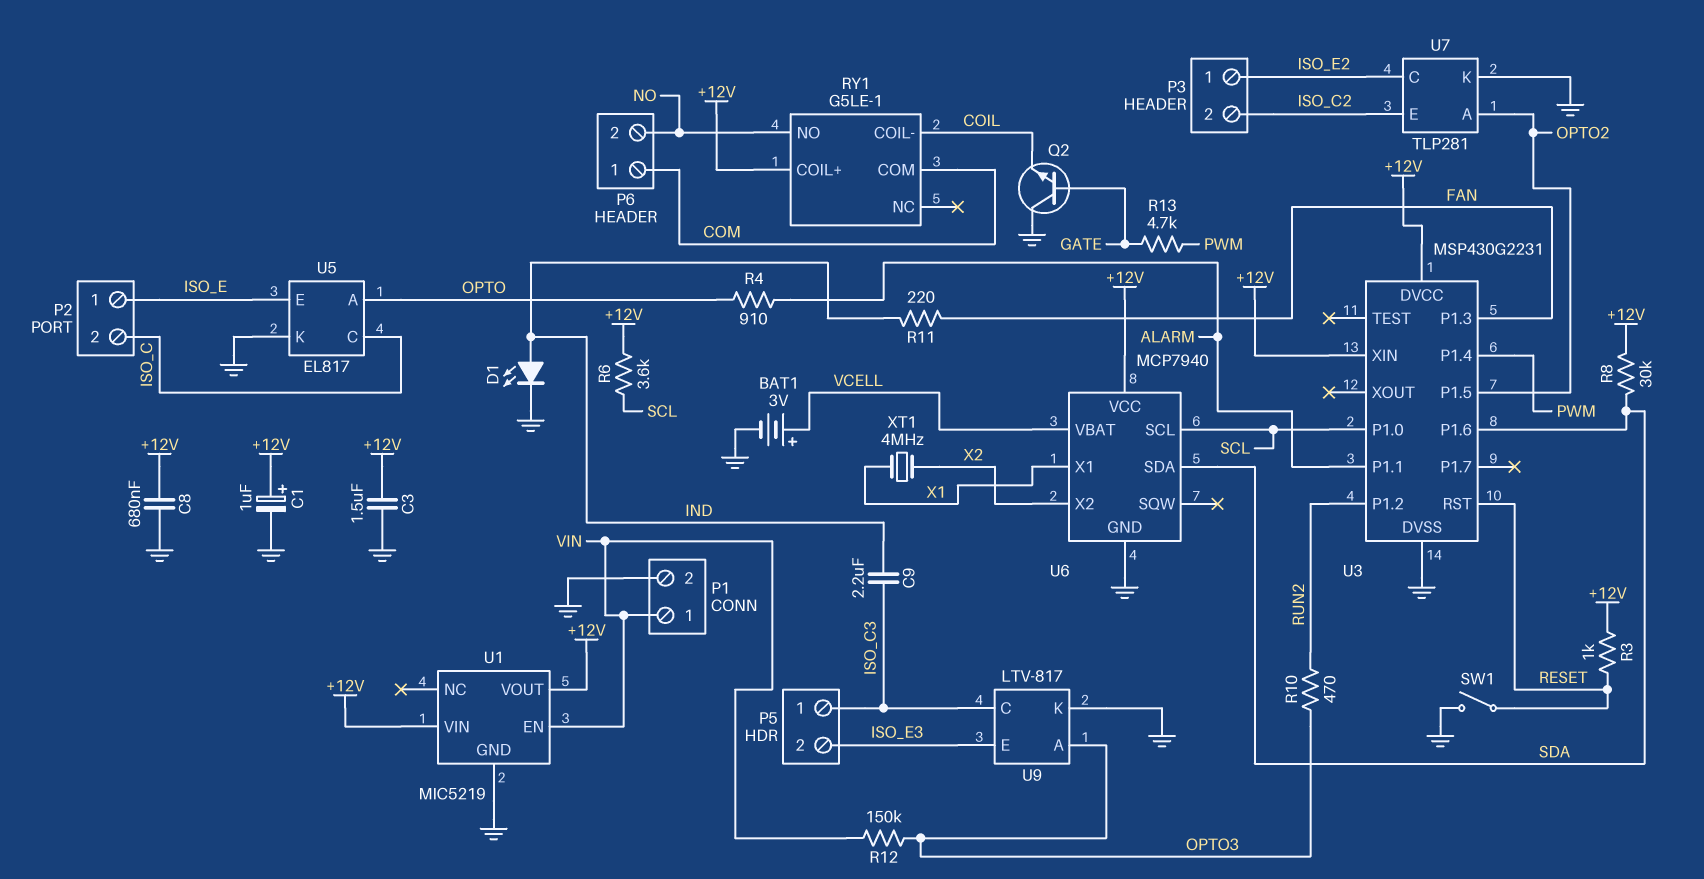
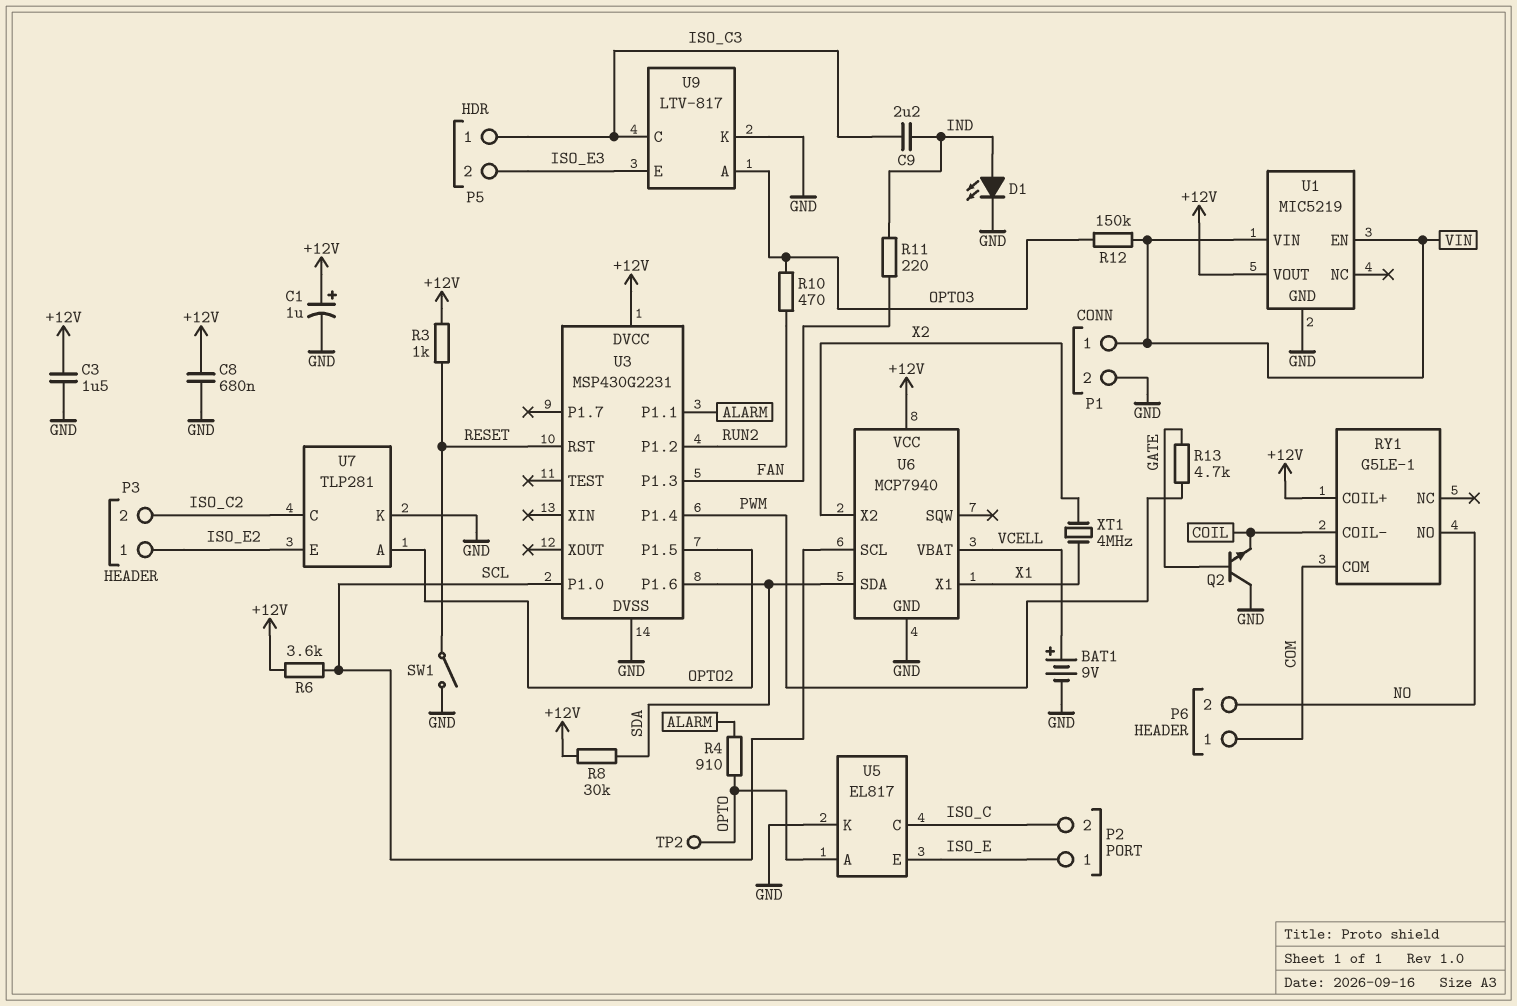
BAT1: 3V (plus VCELL, minus GND) -> 9V (plus VCELL, minus GND)
TP2: none -> test point (OPTO)
U1 pin VIN: +12V -> VIN
U3 pin XIN: +12V -> none
U7 pin C: ISO_E2 -> ISO_C2
U7 pin E: ISO_C2 -> ISO_E2

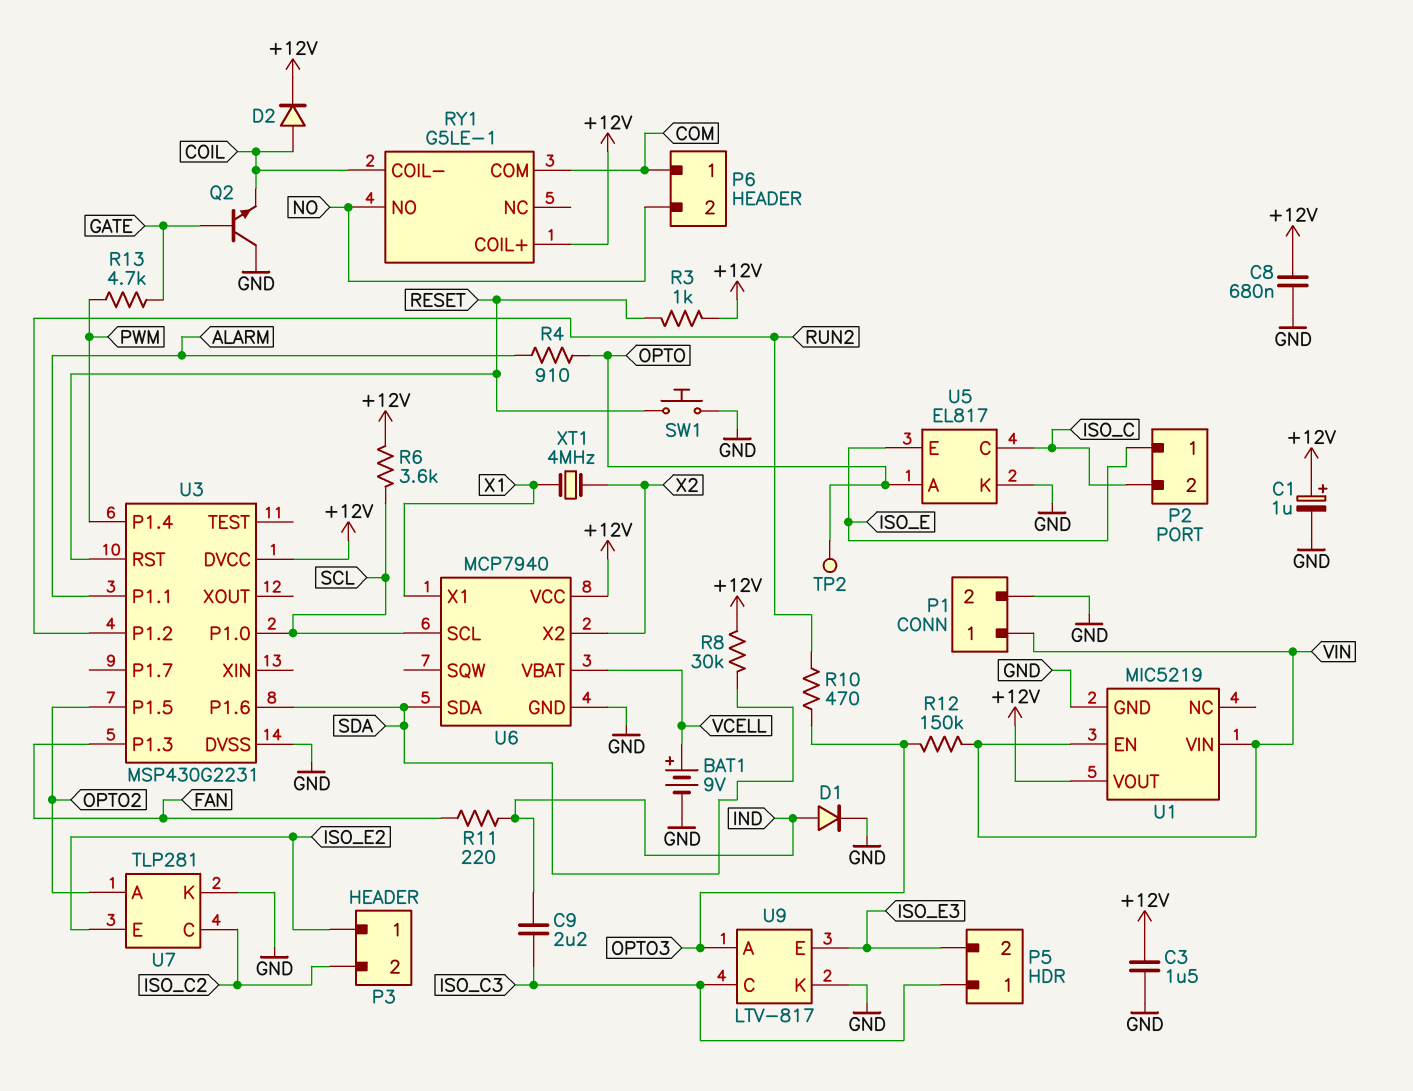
D1: LED (A IND, K GND) -> diode (A IND, K GND)
D2: none -> diode (A COIL, K +12V)
SW1: switch (GND, RESET) -> button (GND, RESET)

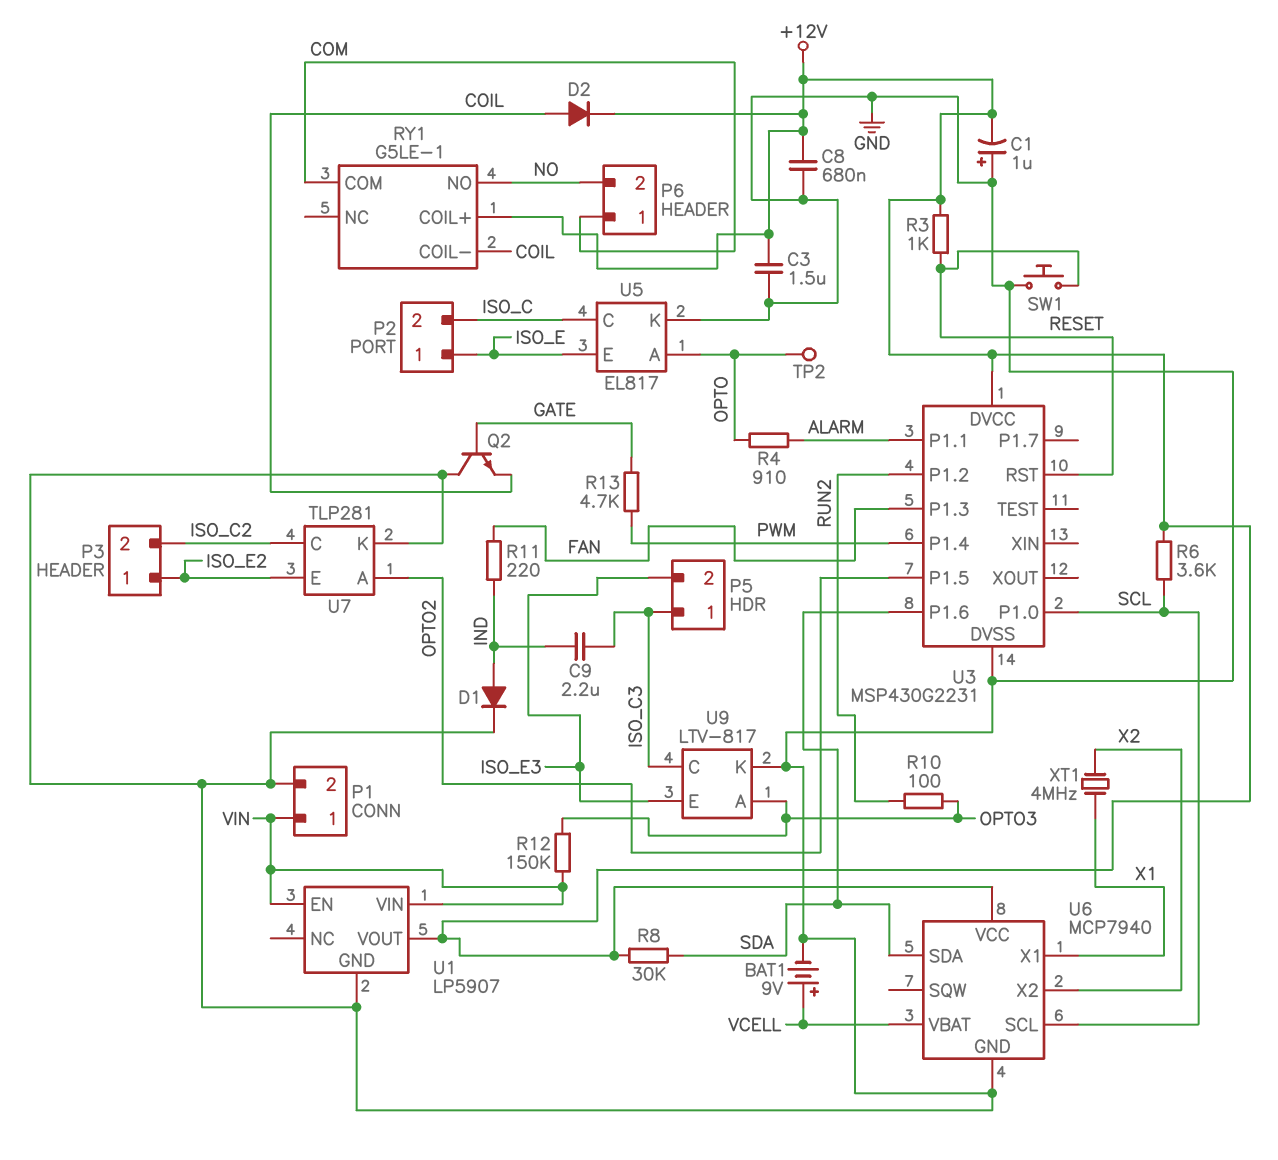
C1: 1uF (plus +12V, minus GND) -> 1uF (plus GND, minus +12V)
R10: 470 (OPTO3, RUN2) -> 100 (OPTO3, RUN2)
U1: MIC5219 -> LP5907

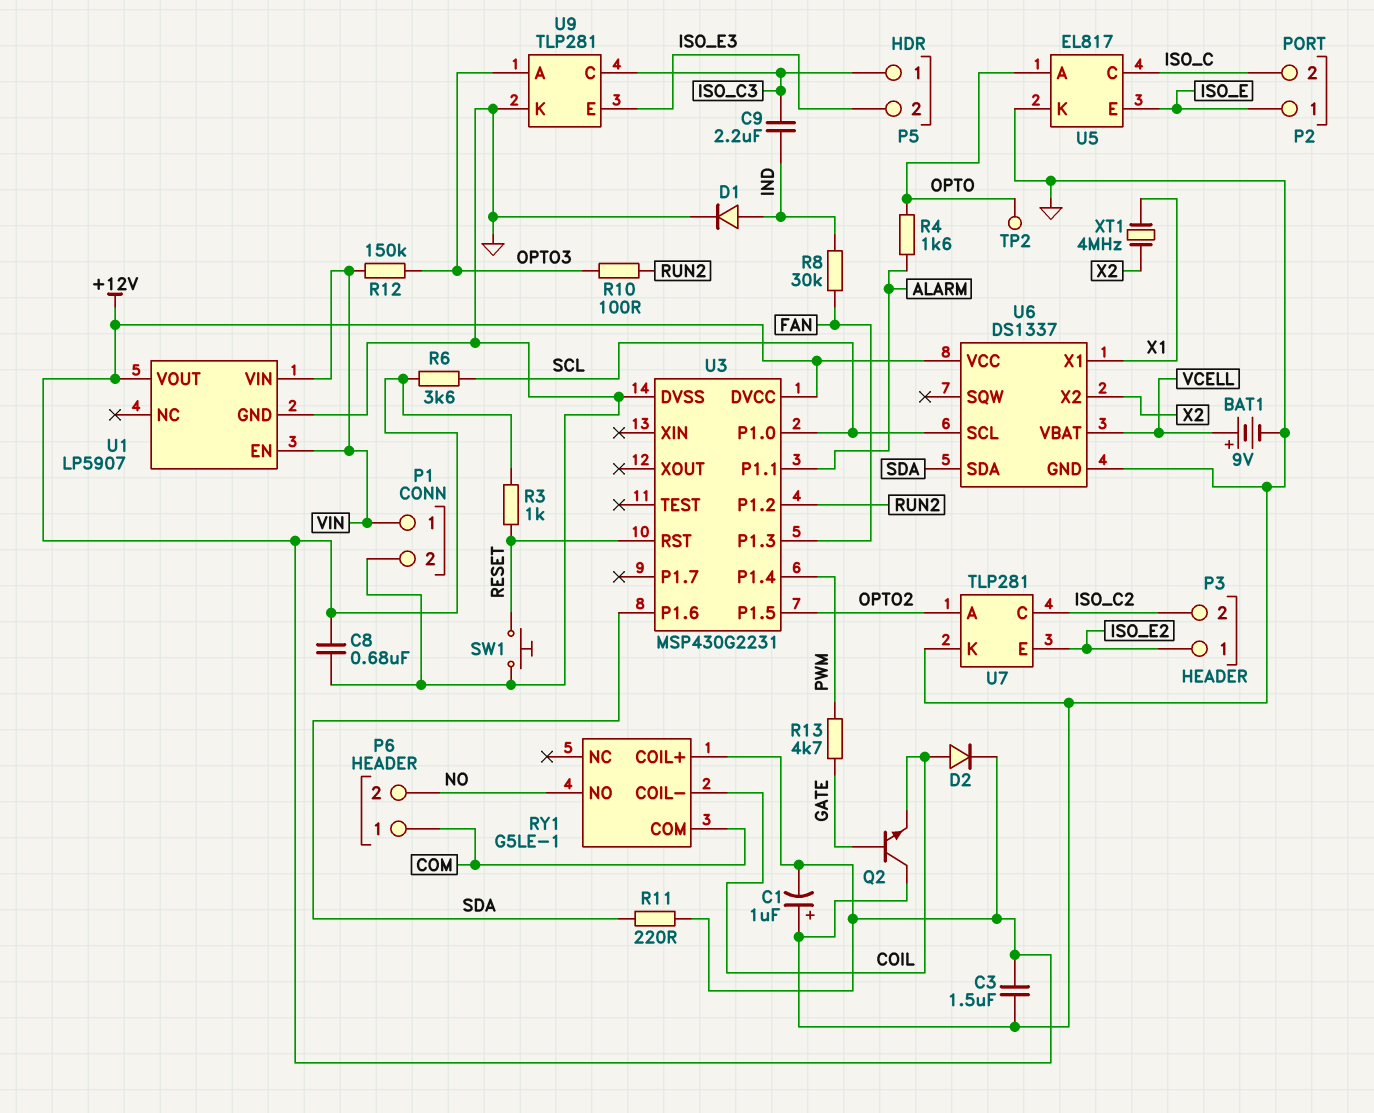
R4: 910 (ALARM, OPTO) -> 1.6k (ALARM, OPTO)
R8: 30k (+12V, SDA) -> 30k (FAN, IND)
R11: 220 (FAN, IND) -> 220 (+12V, SDA)
U6: MCP7940 -> DS1337
U9: LTV-817 -> TLP281

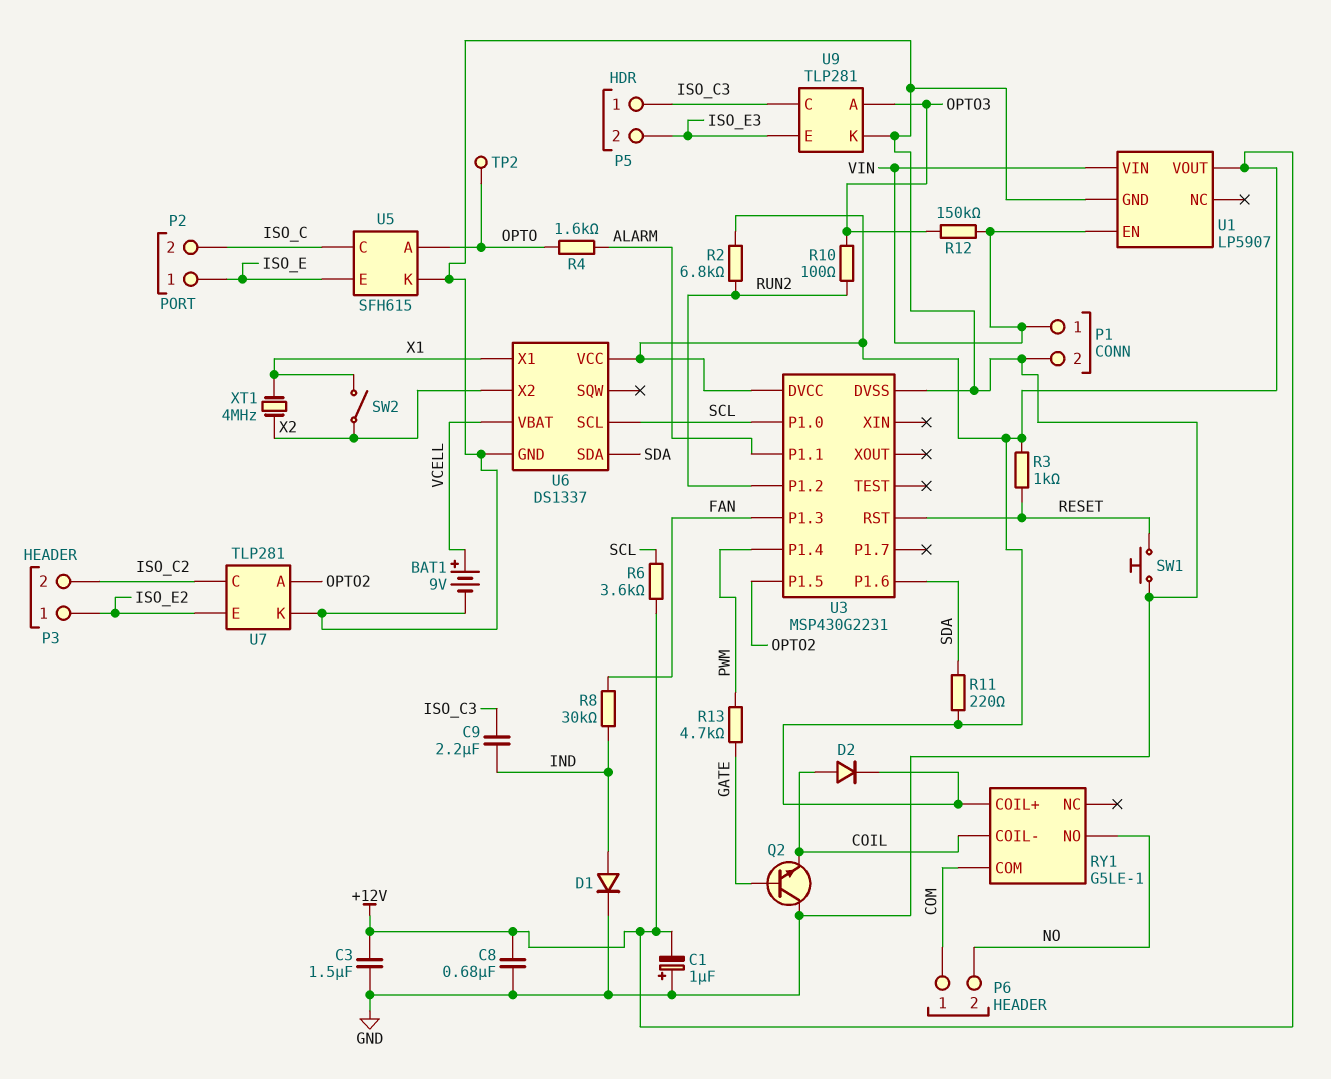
R2: none -> 6.8k (+12V, RUN2)
SW2: none -> switch (X1, X2)
U5: EL817 -> SFH615

